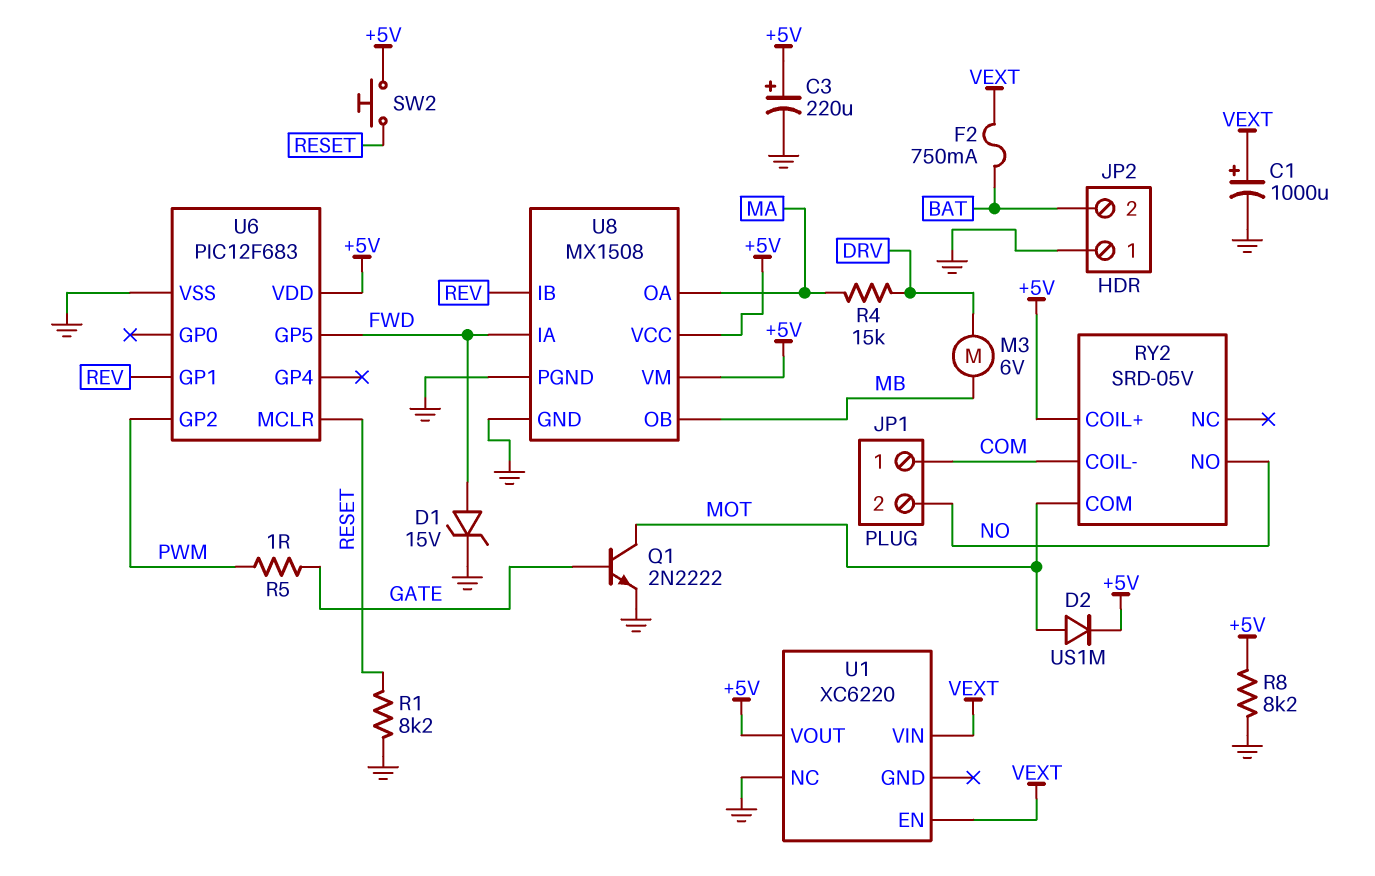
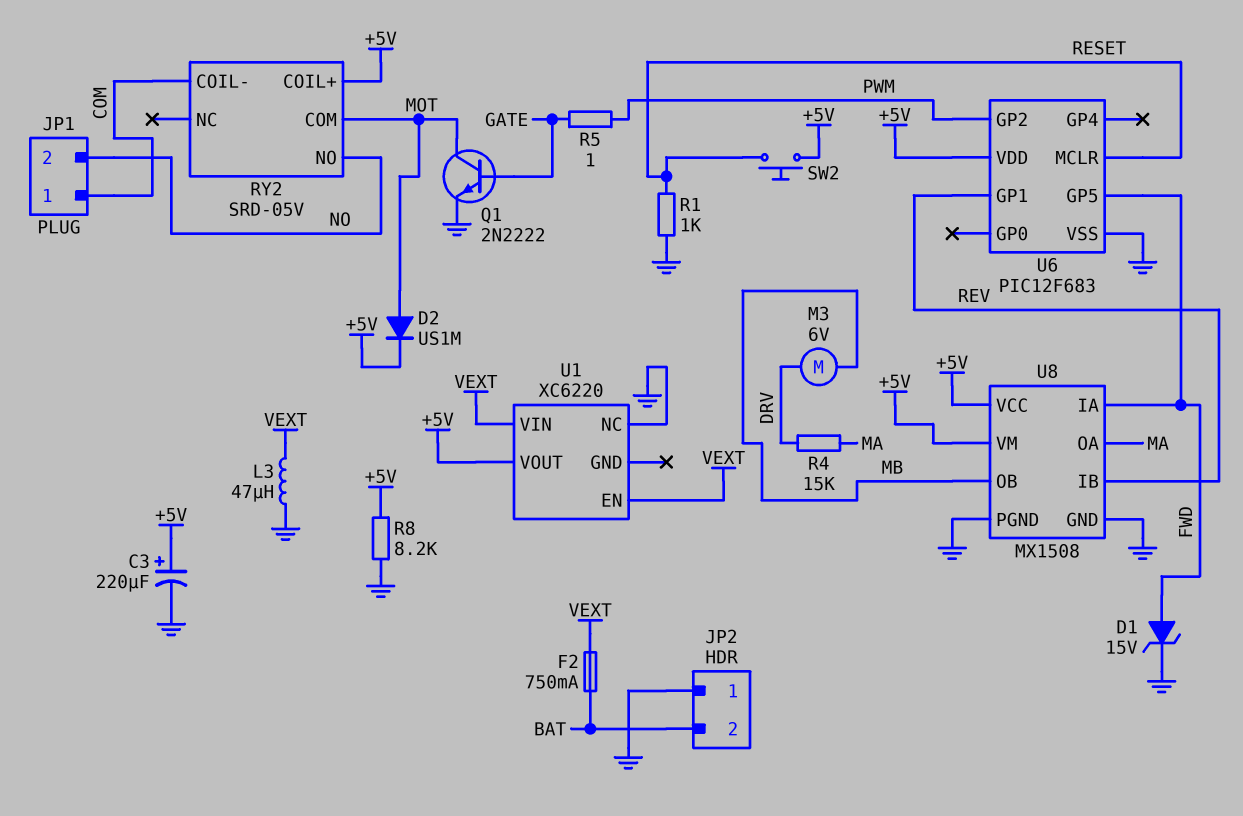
C1: 1000uF (plus VEXT, minus GND) -> none
L3: none -> 47uH (GND, VEXT)
R1: 8.2k (GND, RESET) -> 1k (GND, RESET)

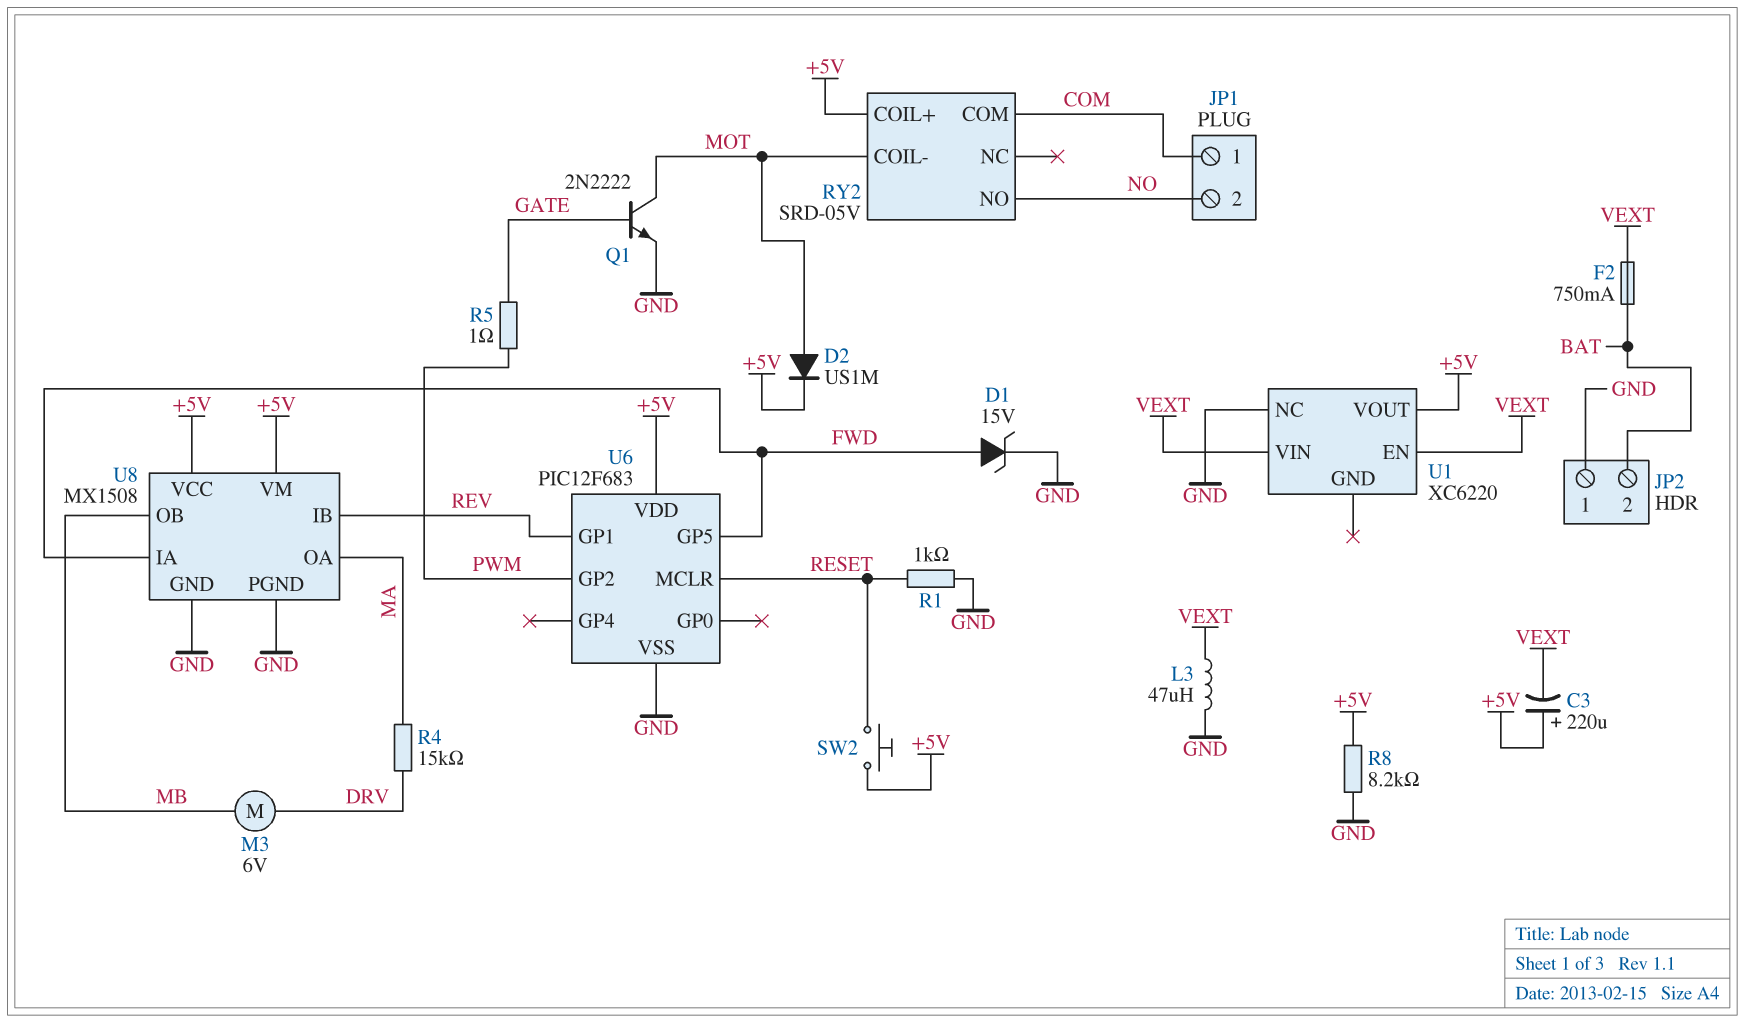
C3: 220uF (plus +5V, minus GND) -> 220uF (plus +5V, minus VEXT)
RY2 pin COIL-: COM -> MOT
RY2 pin COM: MOT -> COM

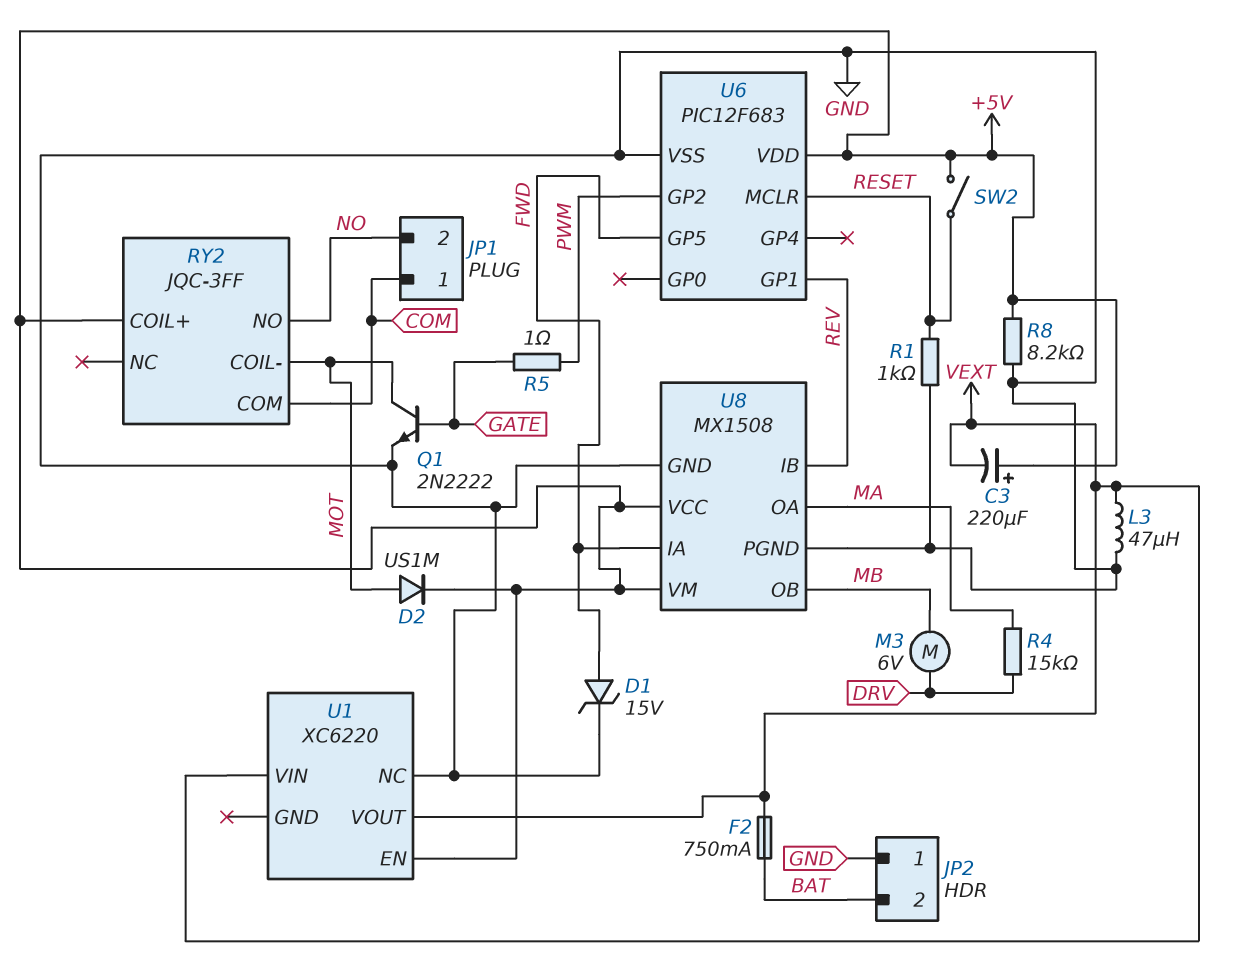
RY2: SRD-05V -> JQC-3FF
SW2: button (+5V, RESET) -> switch (+5V, RESET)
U1 pin EN: VEXT -> +5V
U1 pin VOUT: +5V -> VEXT

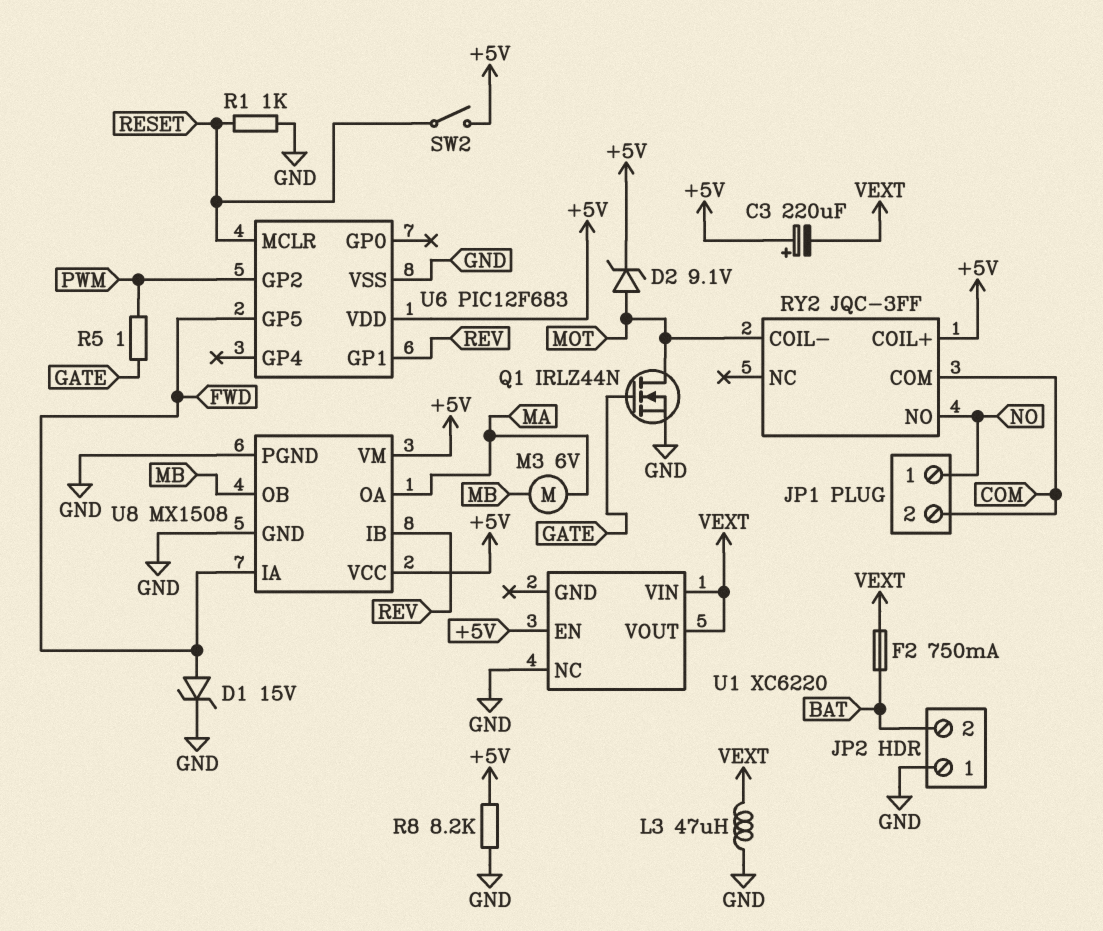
D2: diode US1M (A MOT, K +5V) -> zener 9.1V (A MOT, K +5V)
JP1 pin 1: COM -> NO
JP1 pin 2: NO -> COM
M3: motor 6V (DRV, MB) -> motor 6V (MA, MB)
Q1: NPN 2N2222 (B GATE, C MOT, E GND) -> NMOS IRLZ44N (G GATE, D MOT, S GND)
R4: 15k (DRV, MA) -> none

